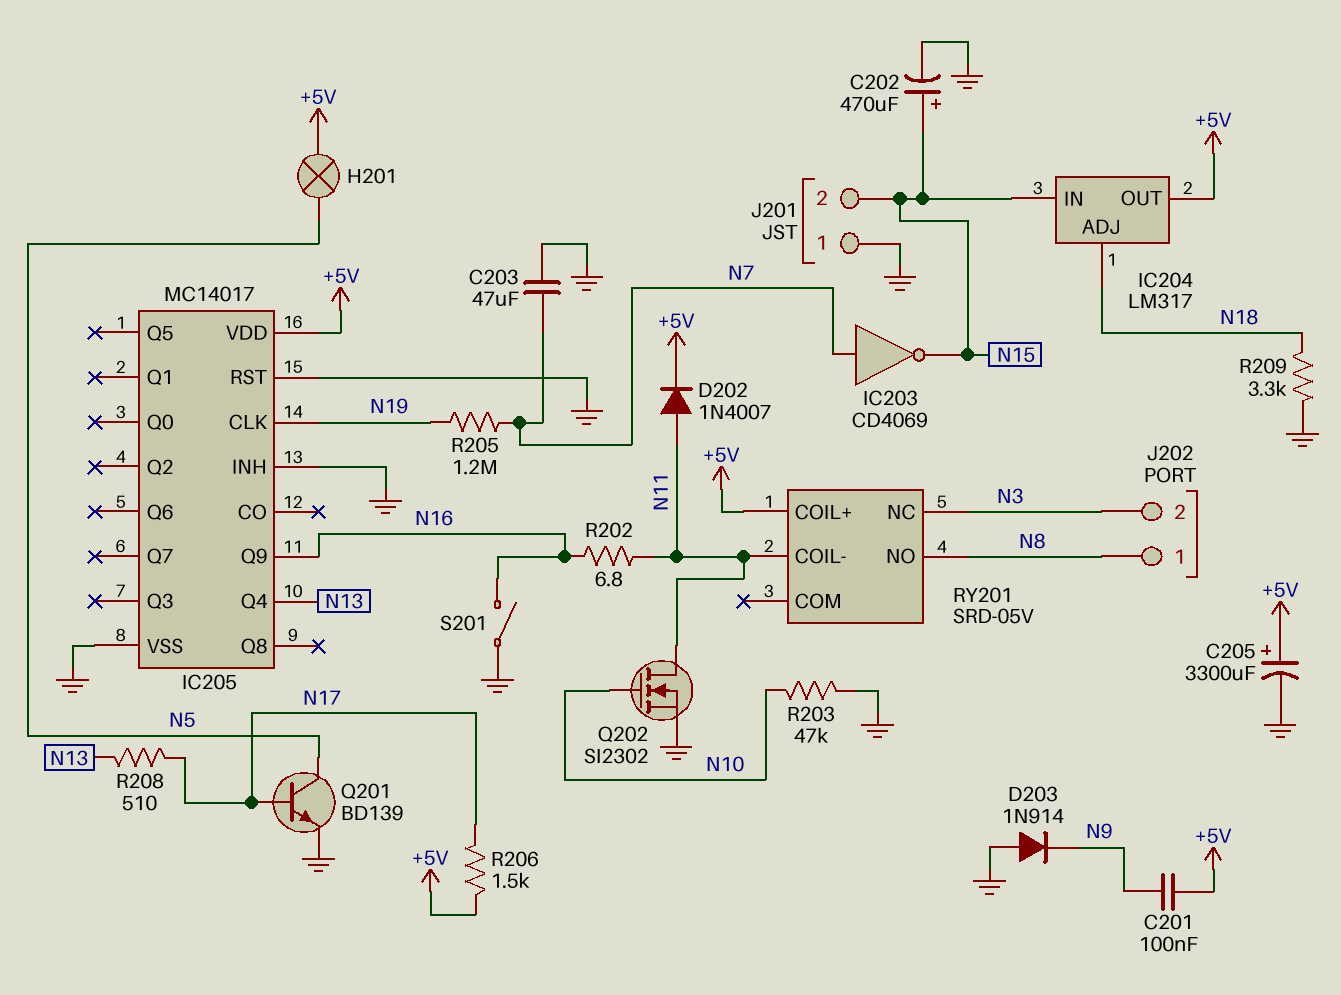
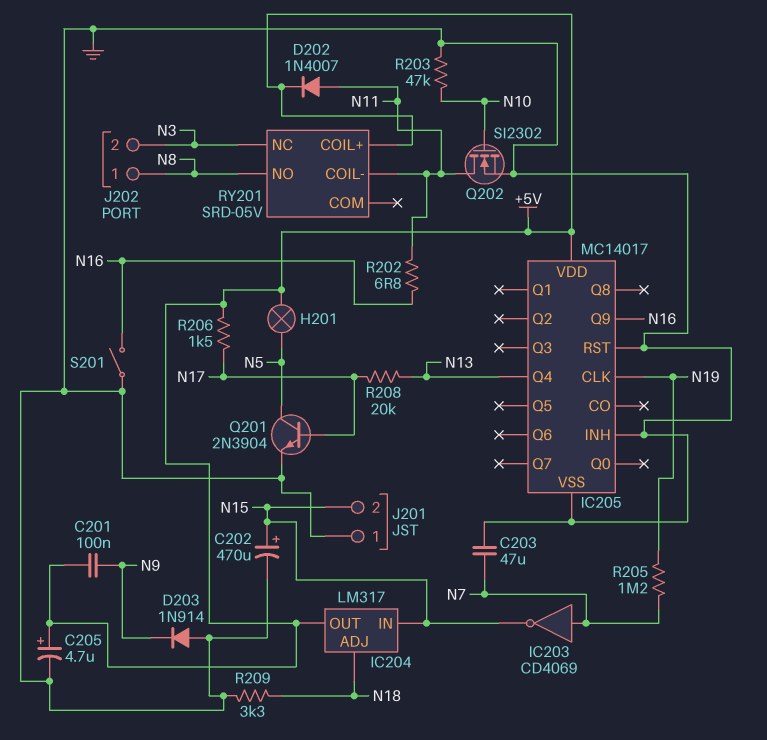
C205: 3300uF (plus +5V, minus GND) -> 4.7uF (plus +5V, minus GND)
Q201: NPN BD139 (B N17, C N5, E GND) -> NPN 2N3904 (B N17, C N5, E GND)
R208: 510 (N13, N17) -> 20k (N13, N17)

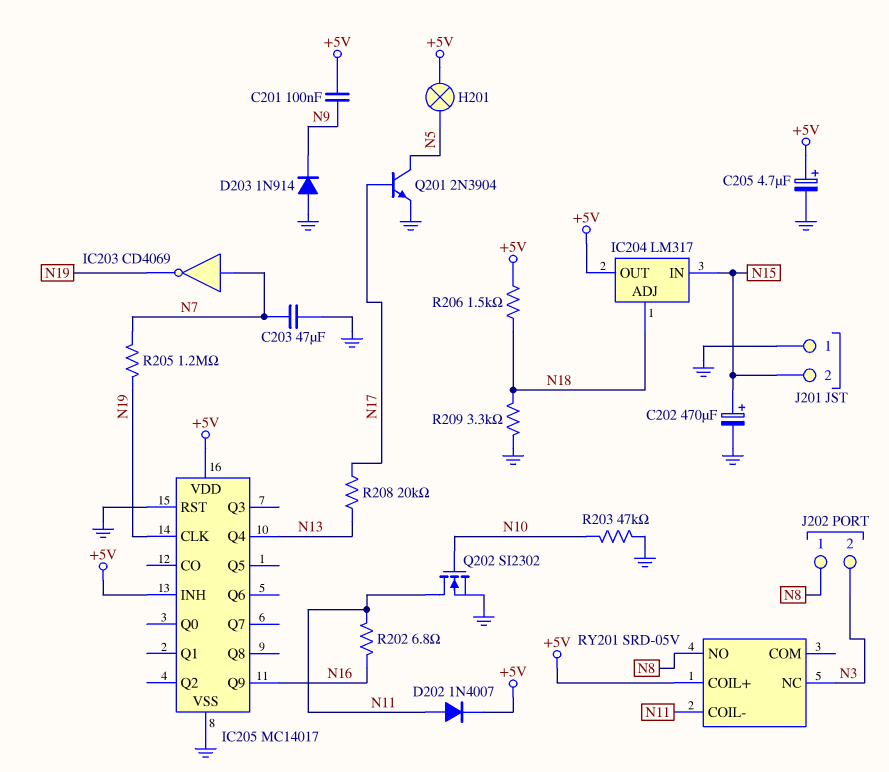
IC203: NOT CD4069 (in N7, out N15) -> NOT CD4069 (in N7, out N19)
IC205 pin INH: GND -> +5V
R206: 1.5k (+5V, N17) -> 1.5k (+5V, N18)
S201: switch (GND, N16) -> none

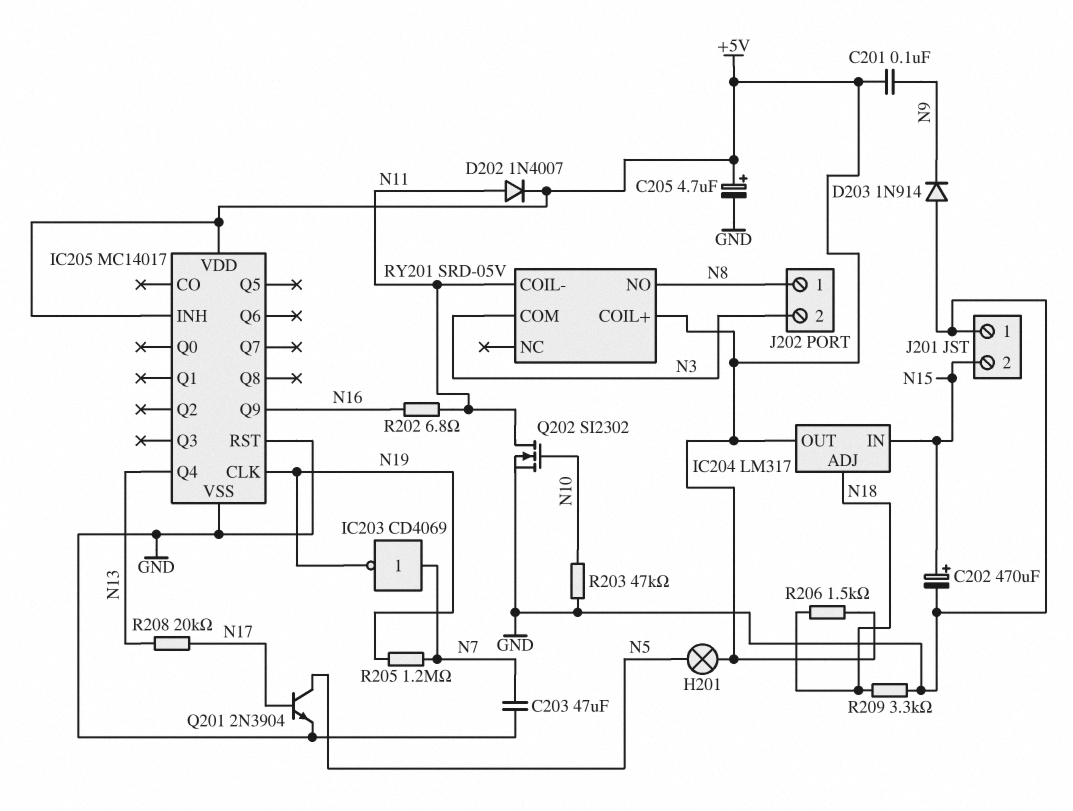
RY201 pin COM: none -> N3
RY201 pin NC: N3 -> none

